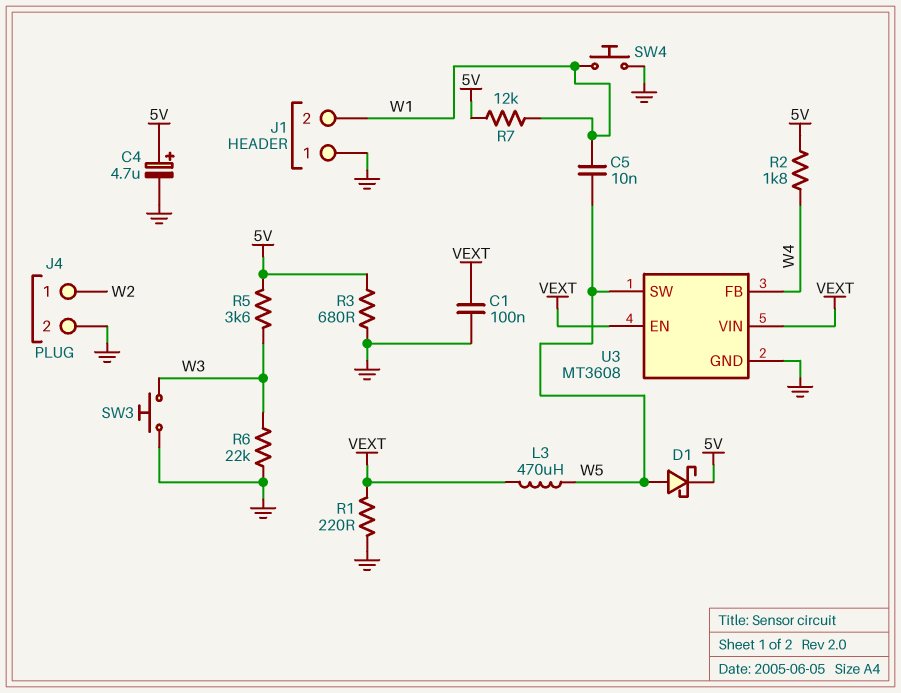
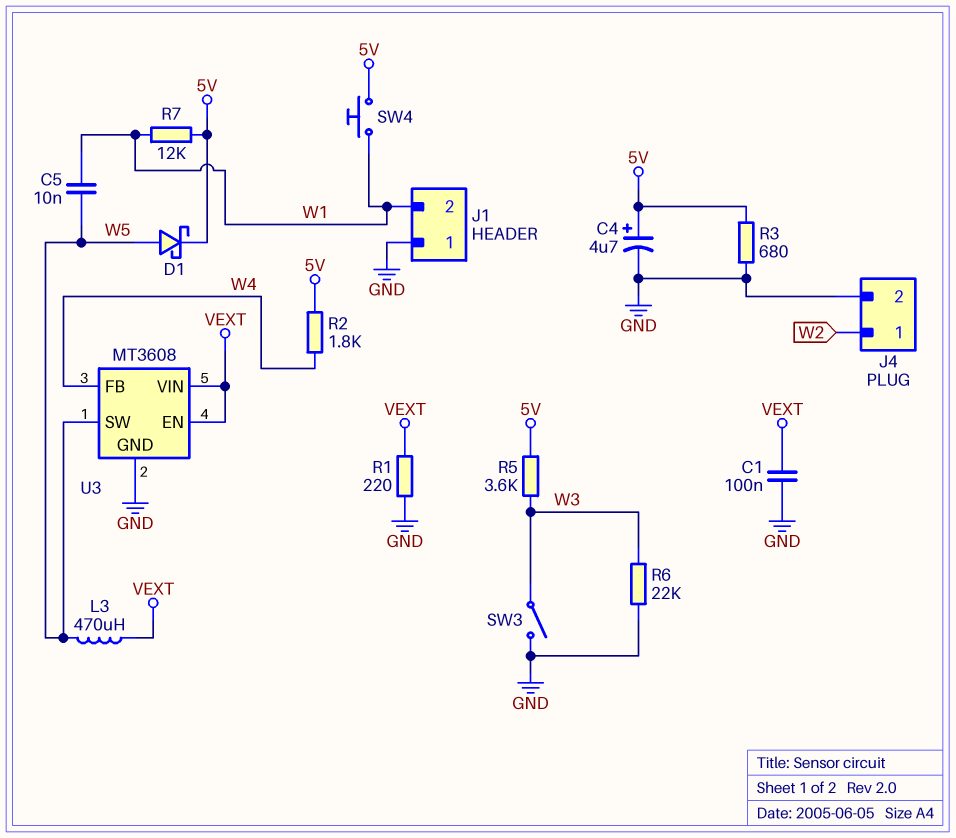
SW3: button (GND, W3) -> switch (GND, W3)
SW4: button (GND, W1) -> button (5V, W1)

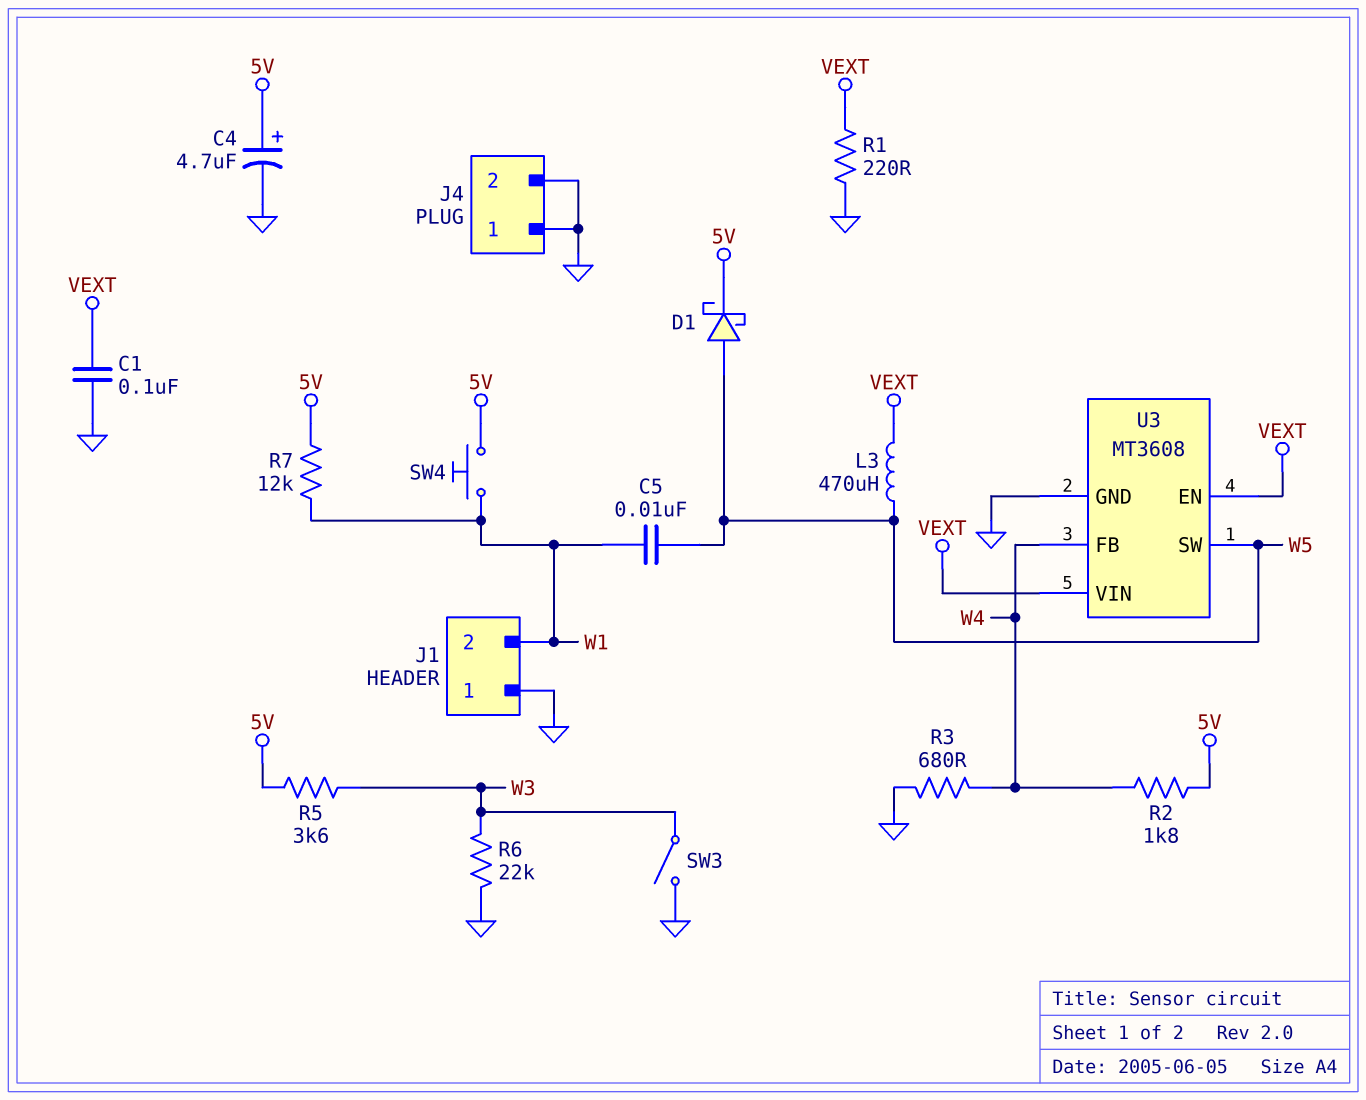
J4 pin 1: W2 -> GND
R3: 680 (5V, GND) -> 680 (GND, W4)

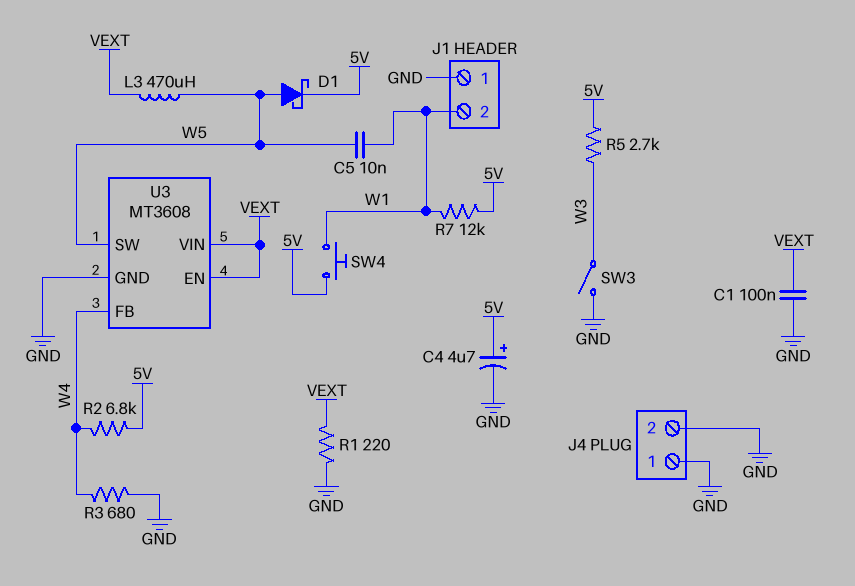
R2: 1.8k (5V, W4) -> 6.8k (5V, W4)
R5: 3.6k (5V, W3) -> 2.7k (5V, W3)
R6: 22k (GND, W3) -> none

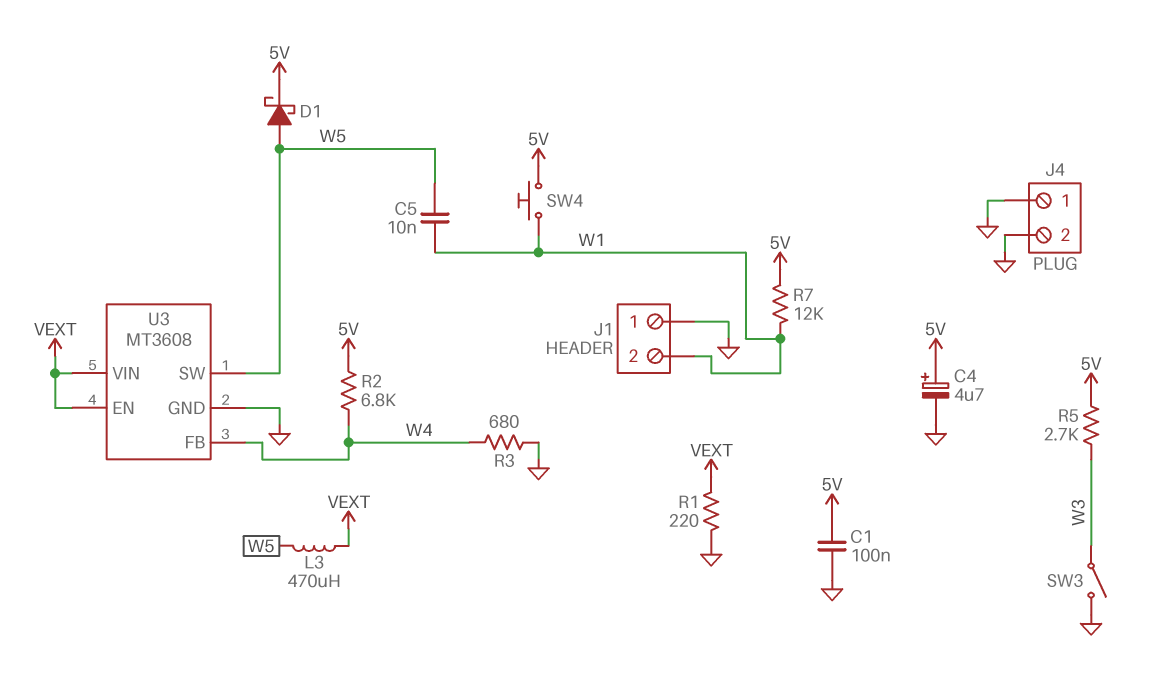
C1: 100nF (GND, VEXT) -> 100nF (5V, GND)

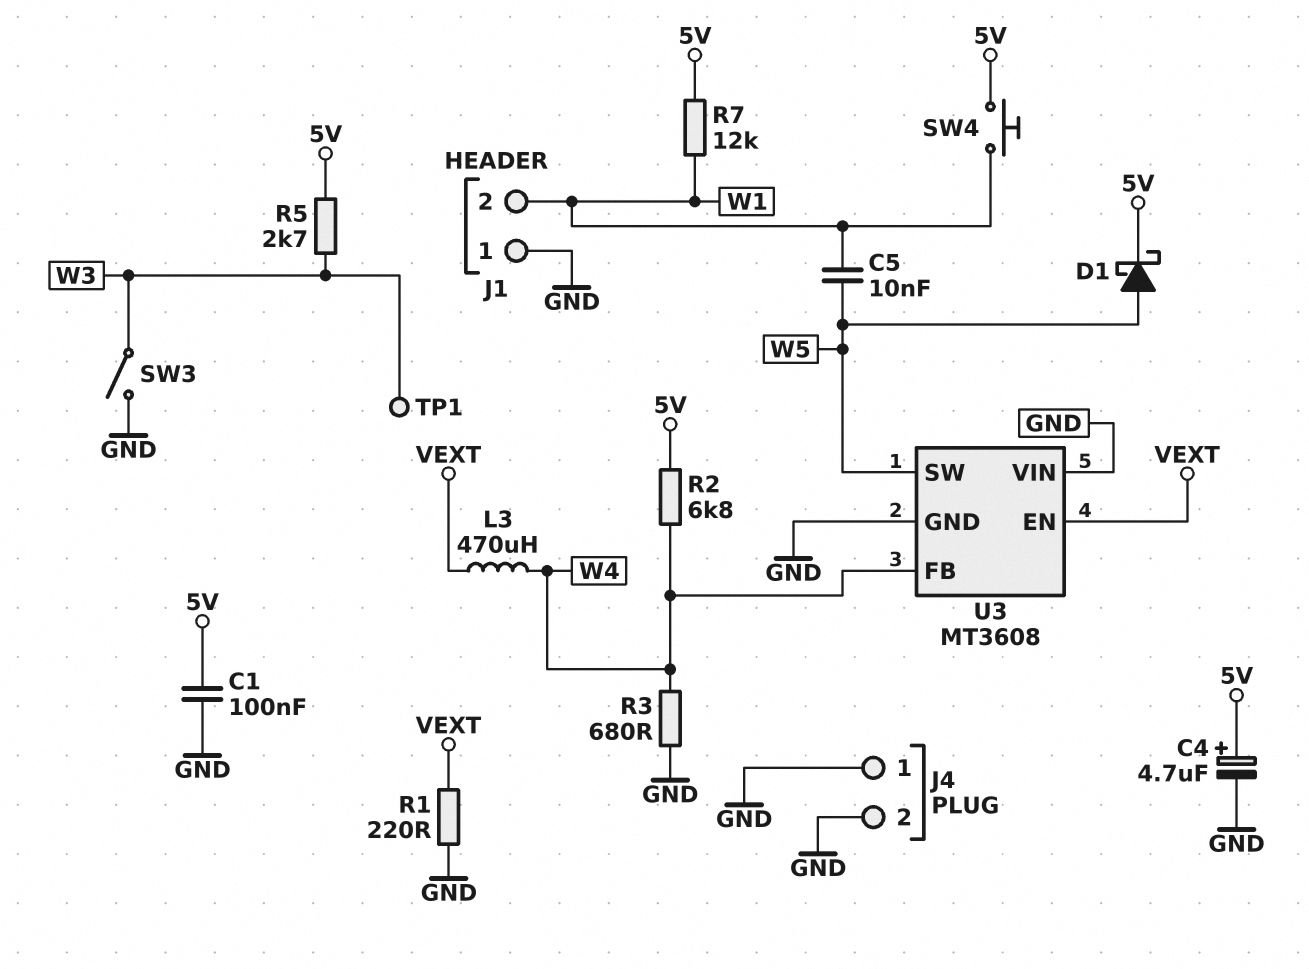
L3: 470uH (VEXT, W5) -> 470uH (VEXT, W4)
TP1: none -> test point (W3)
U3 pin VIN: VEXT -> GND

